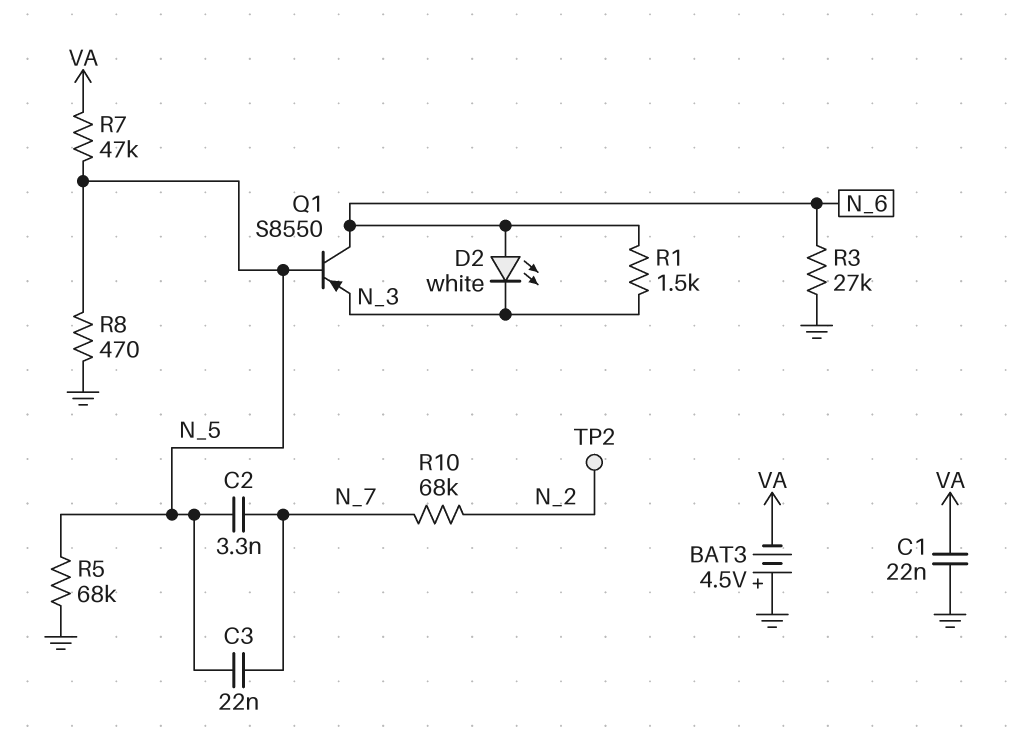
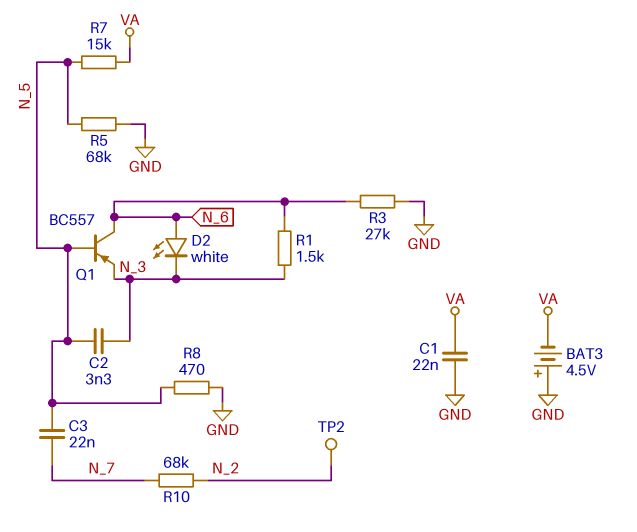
C2: 3.3nF (N_5, N_7) -> 3.3nF (N_3, N_5)
Q1: PNP S8550 (B N_5, C N_6, E N_3) -> PNP BC557 (B N_5, C N_6, E N_3)
R7: 47k (N_5, VA) -> 15k (N_5, VA)

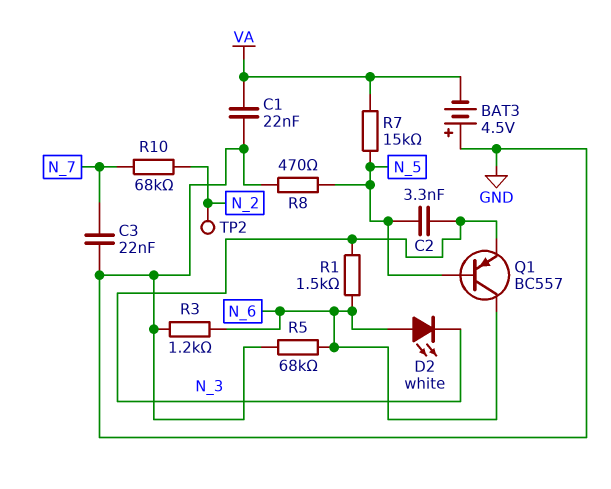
C3: 22nF (N_5, N_7) -> 22nF (GND, N_7)
R3: 27k (GND, N_6) -> 1.2k (GND, N_6)
R5: 68k (GND, N_5) -> 68k (GND, N_6)

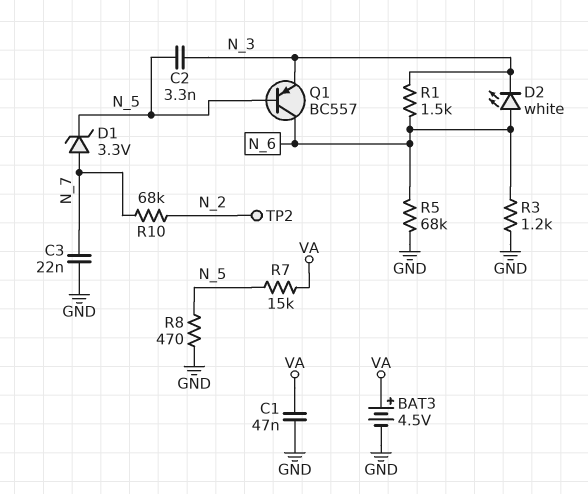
BAT3: 4.5V (plus GND, minus VA) -> 4.5V (plus VA, minus GND)
C1: 22nF (GND, VA) -> 47nF (GND, VA)
D1: none -> zener 3.3V (A N_7, K N_5)

